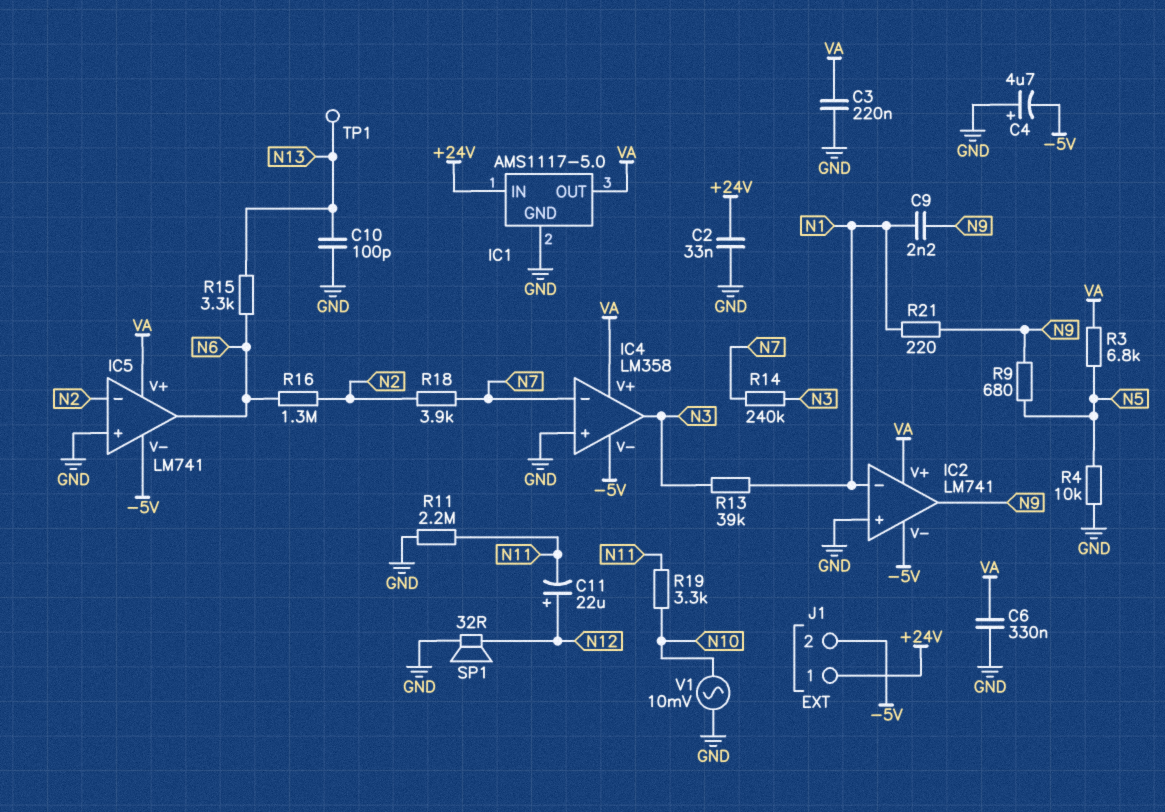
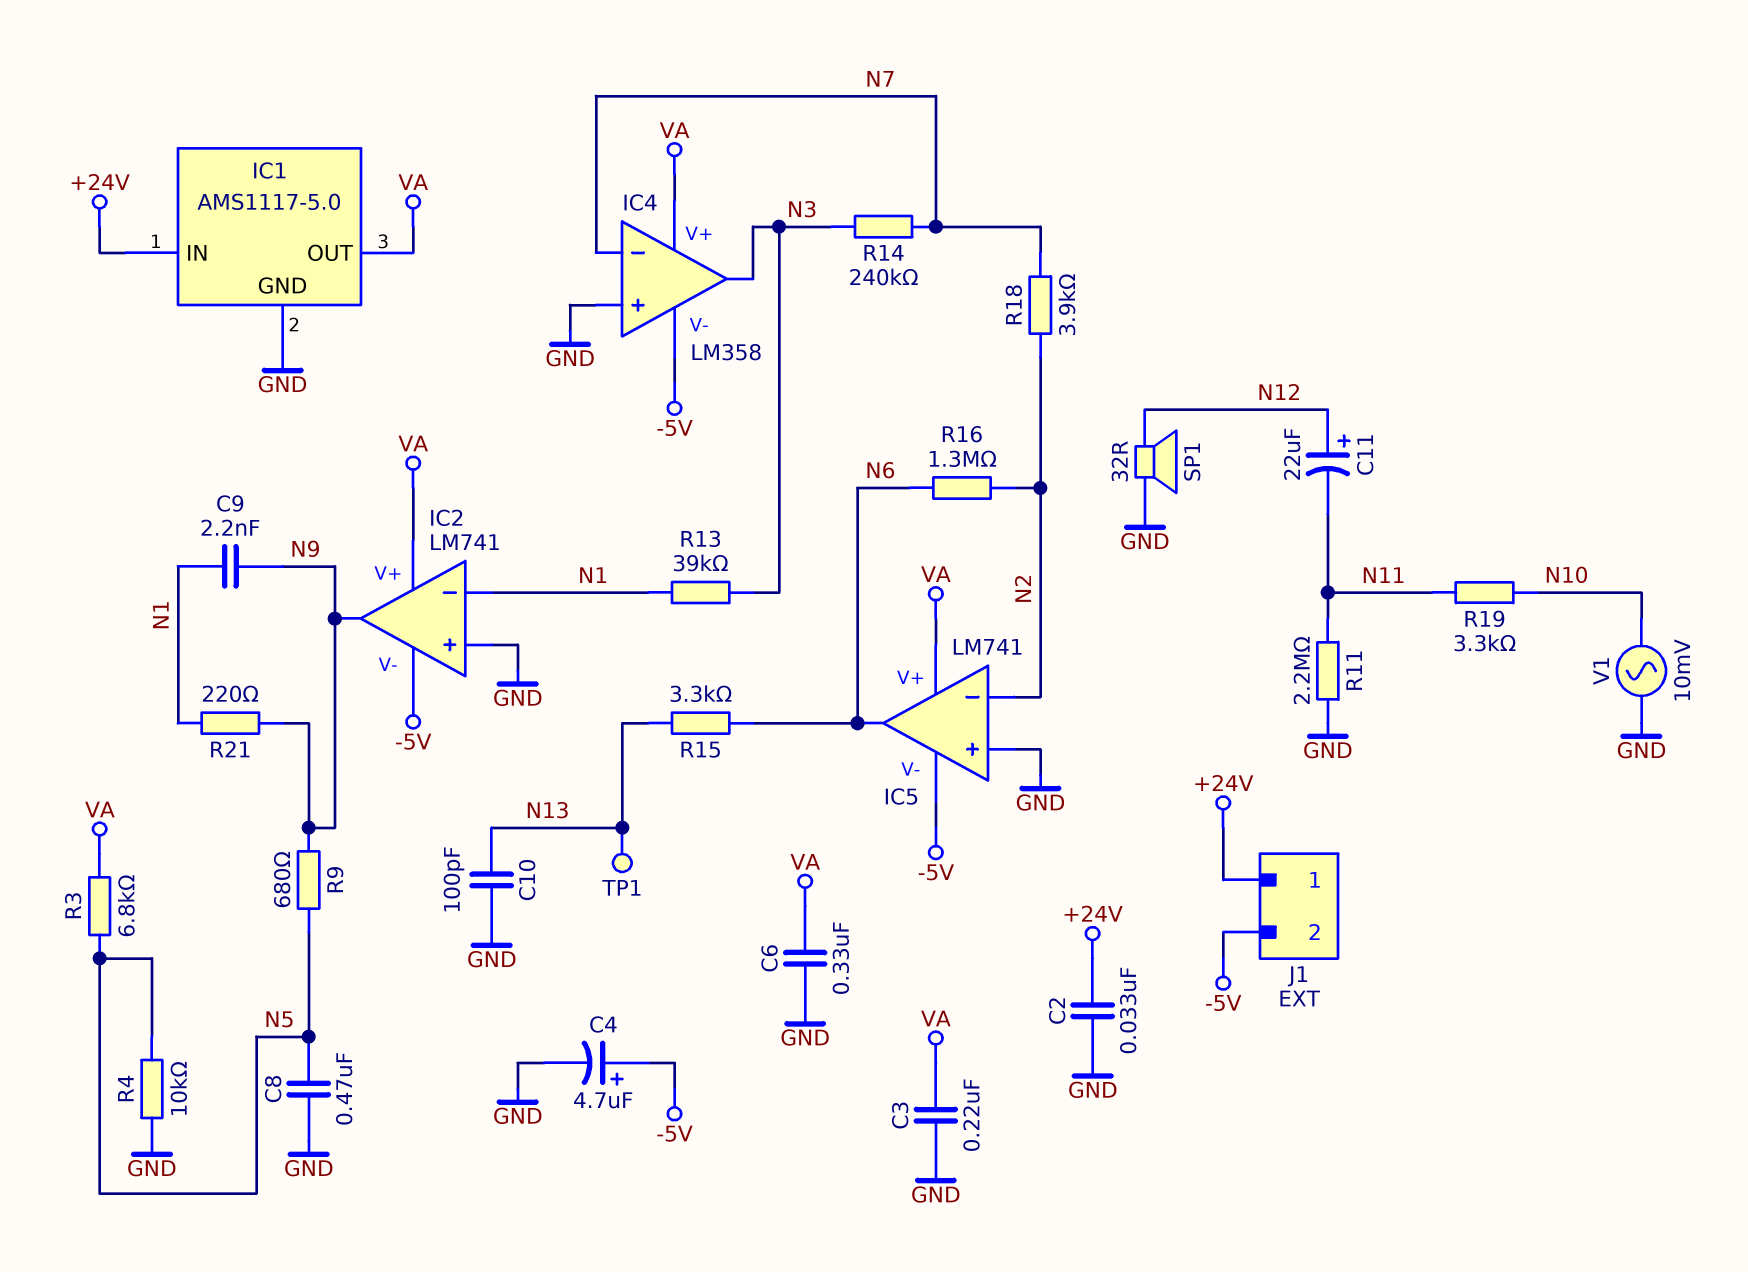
C4: 4.7uF (plus GND, minus -5V) -> 4.7uF (plus -5V, minus GND)
C8: none -> 470nF (GND, N5)

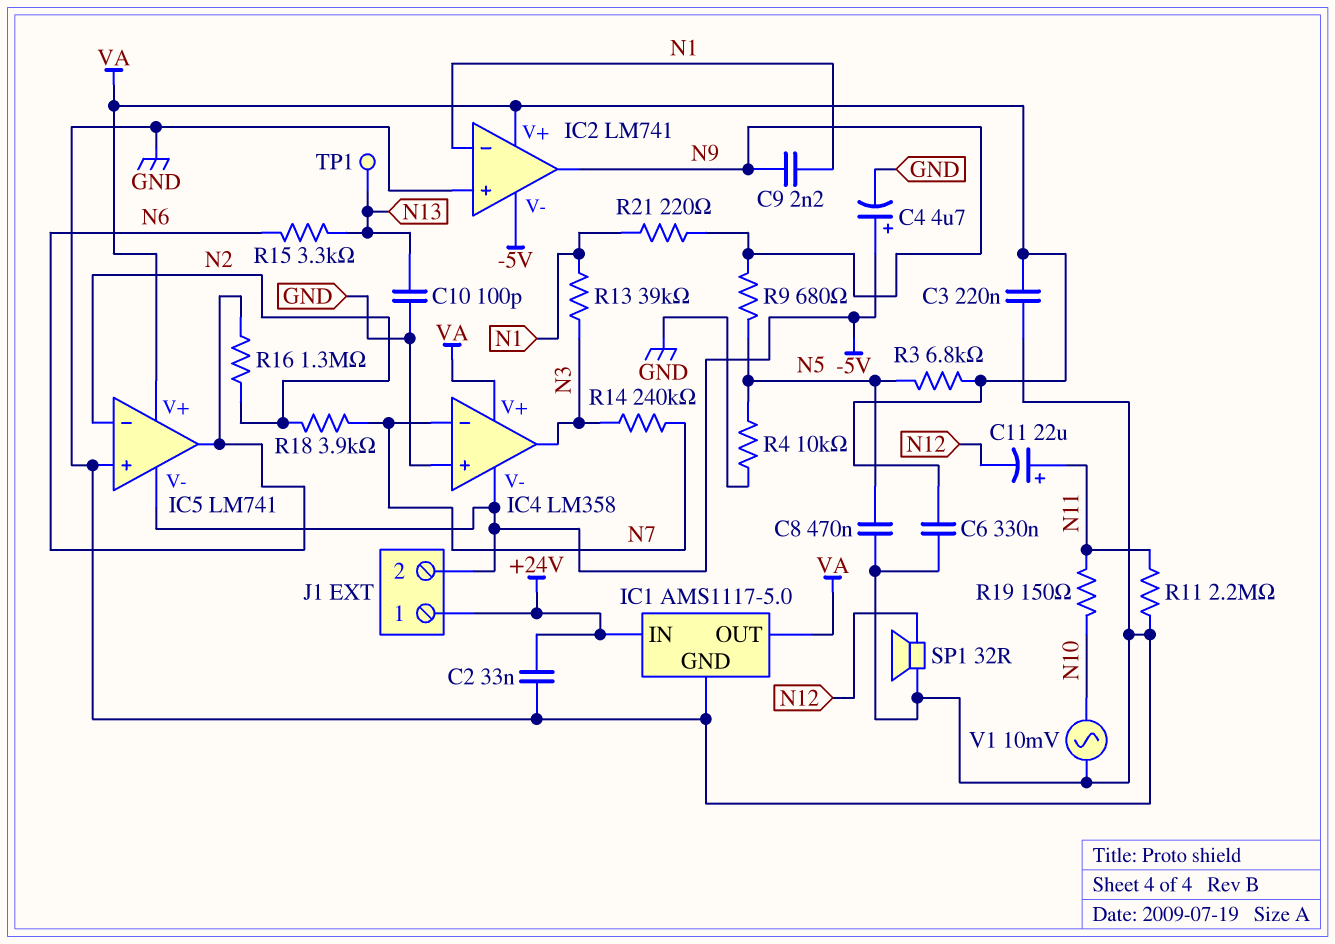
C11: 22uF (plus N12, minus N11) -> 22uF (plus N11, minus N12)
R19: 3.3k (N10, N11) -> 150 (N10, N11)

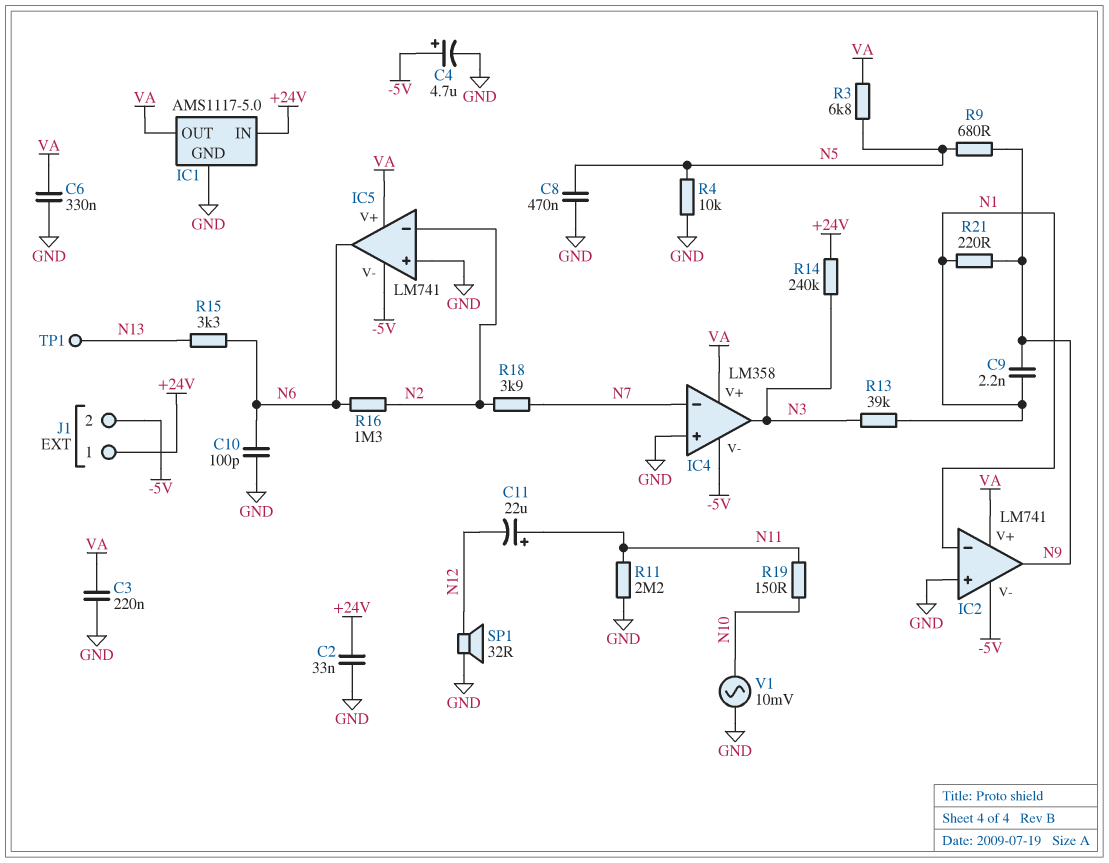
C10: 100pF (GND, N13) -> 100pF (GND, N6)
R14: 240k (N3, N7) -> 240k (+24V, N3)

